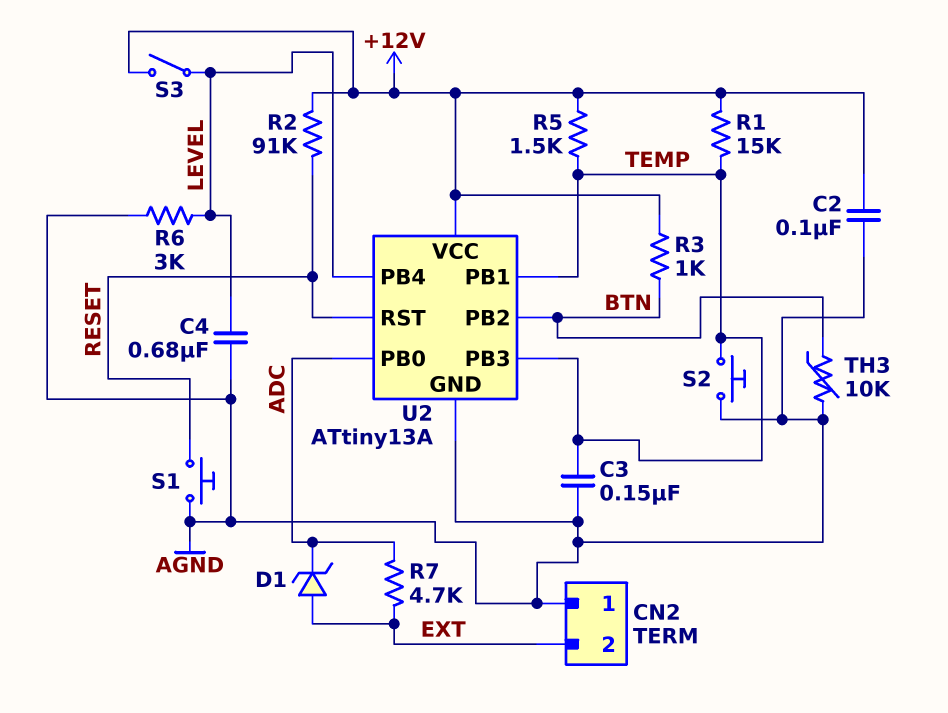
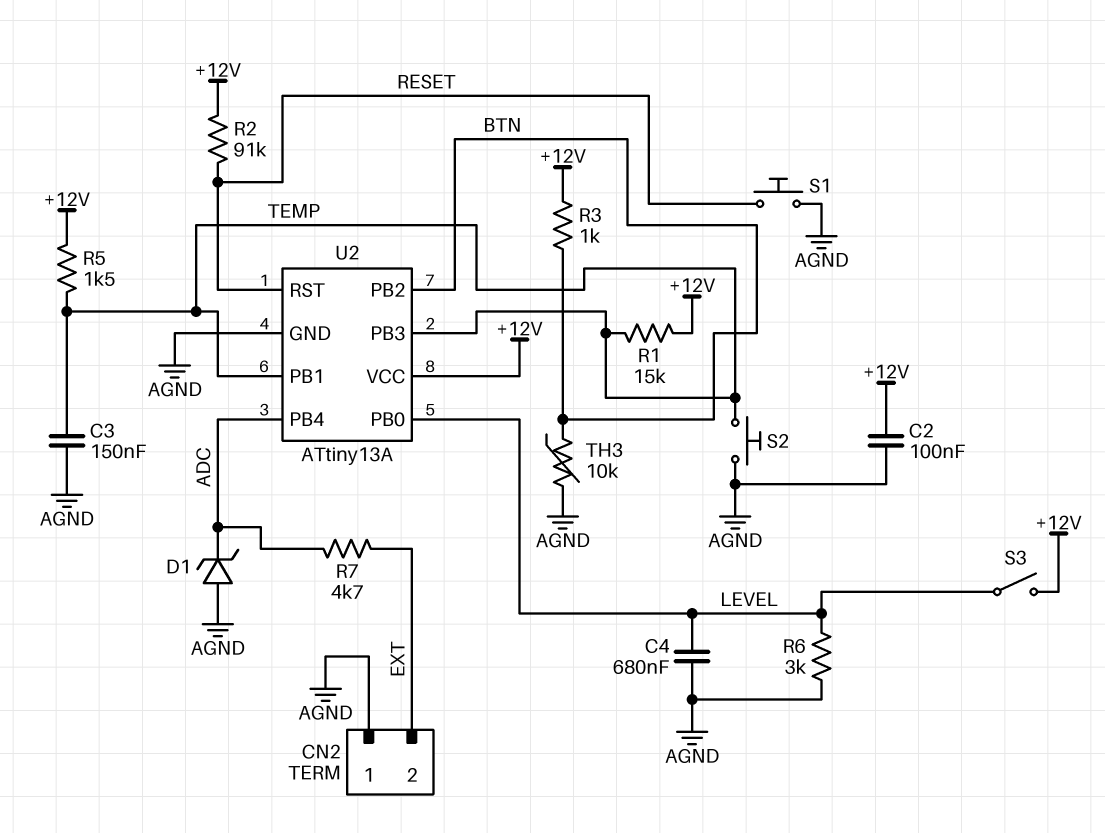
D1: zener (A EXT, K ADC) -> zener (A AGND, K ADC)
U2 pin PB0: ADC -> LEVEL
U2 pin PB4: LEVEL -> ADC

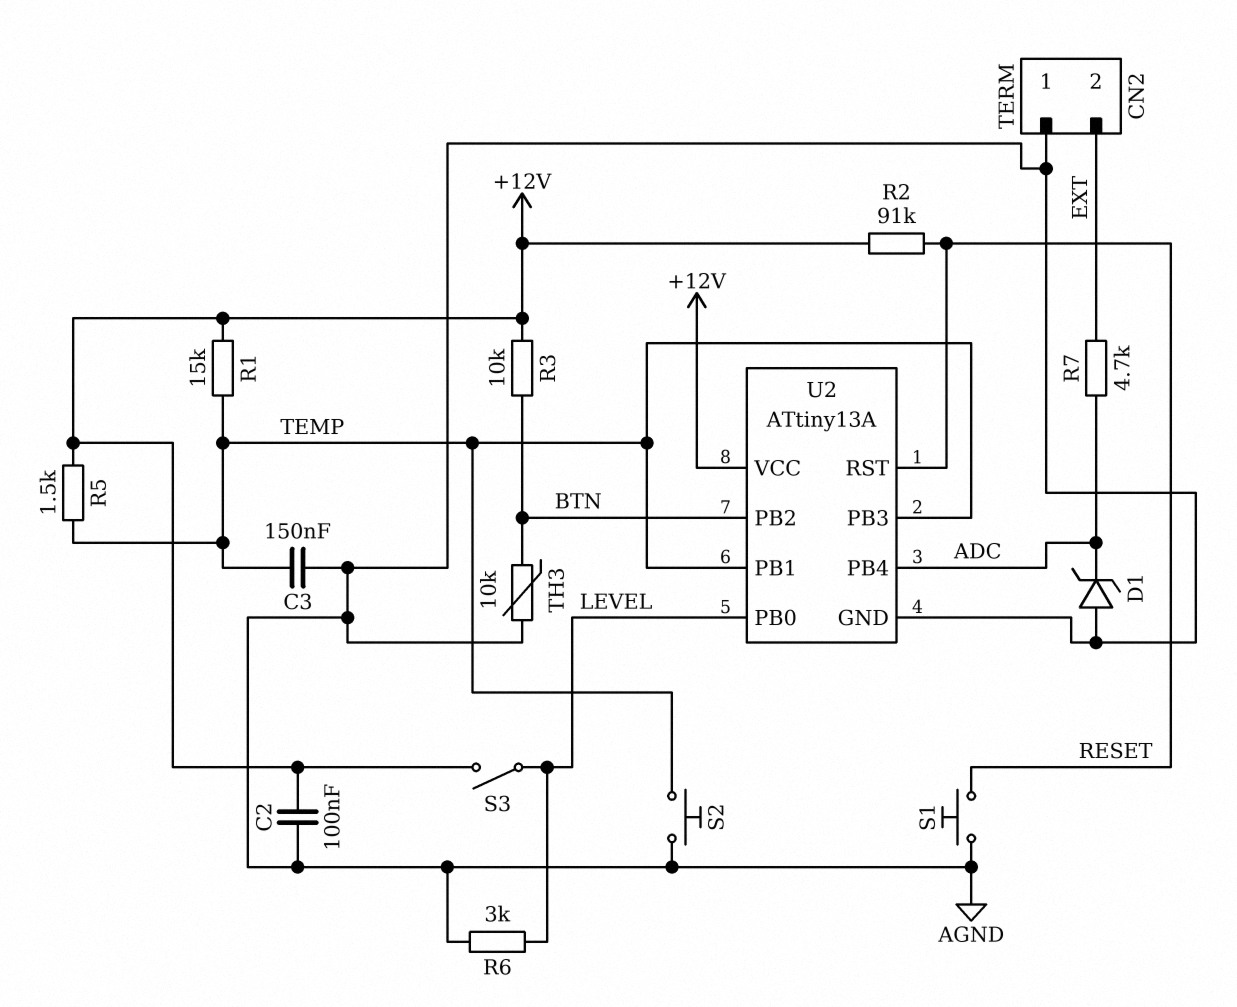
C4: 680nF (AGND, LEVEL) -> none
R3: 1k (+12V, BTN) -> 10k (+12V, BTN)

